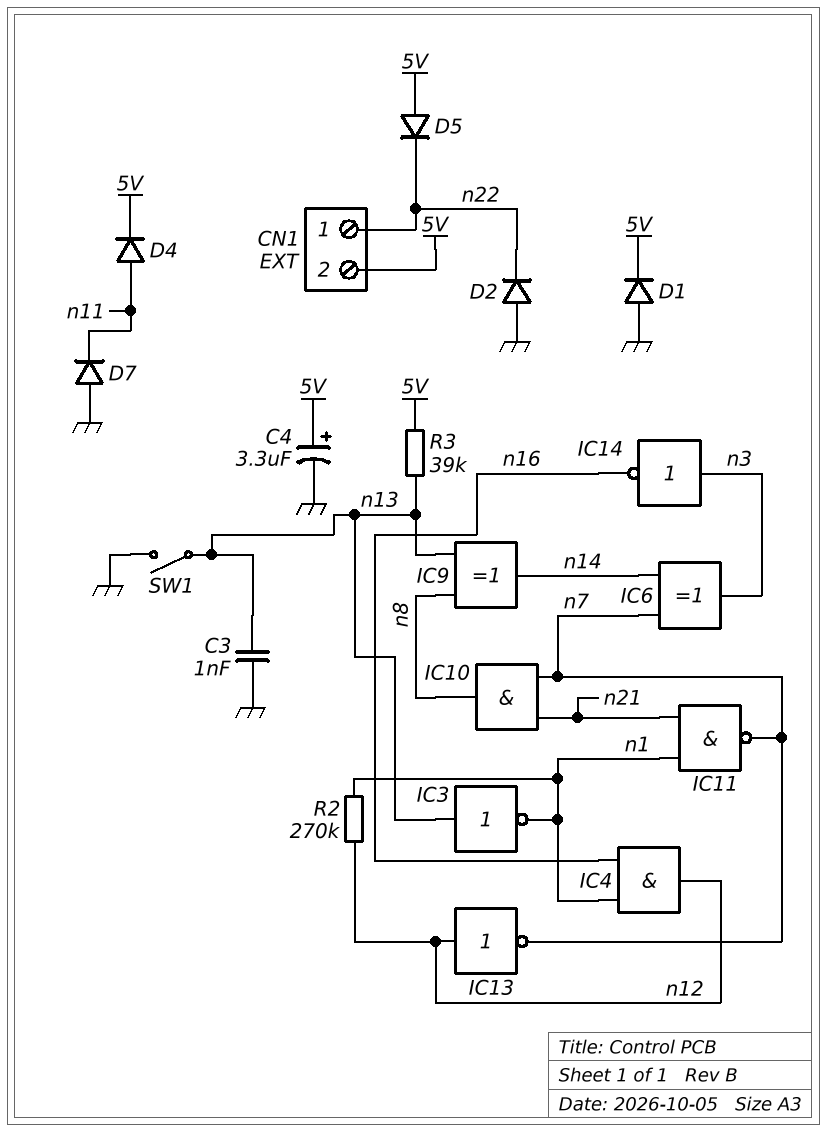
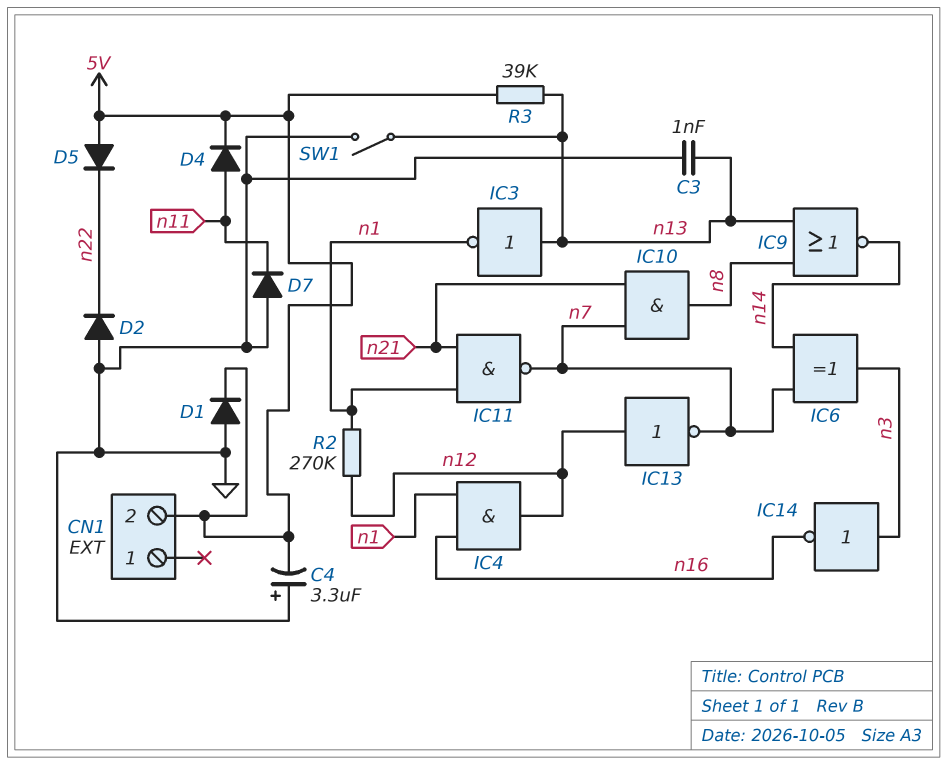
C4: 3.3uF (plus 5V, minus GND) -> 3.3uF (plus GND, minus 5V)
CN1 pin 1: n22 -> none
IC9: XOR (in n8, in n13, out n14) -> NOR (in n8, in n13, out n14)

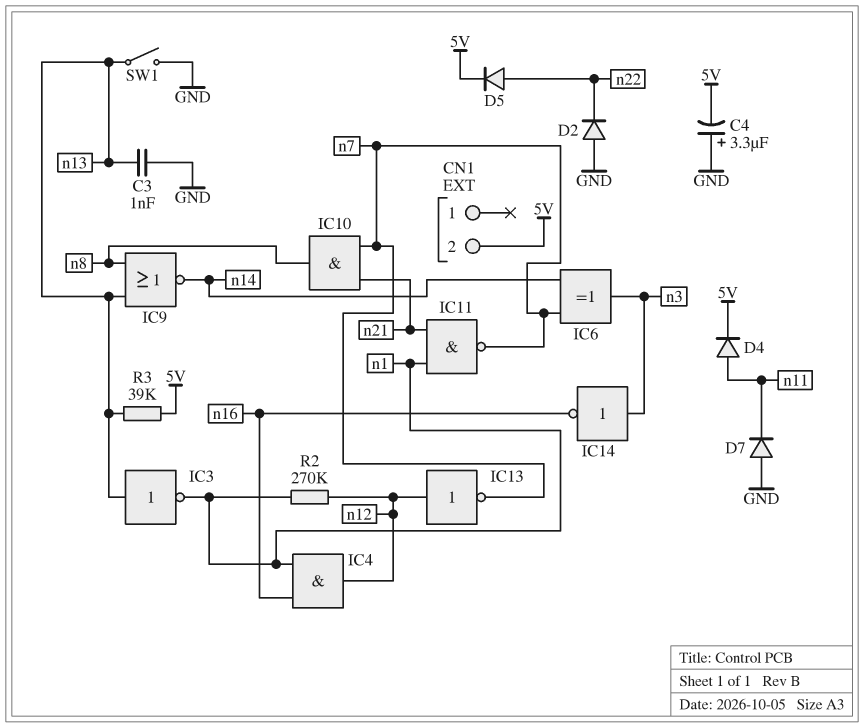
D1: diode (A GND, K 5V) -> none
D5: diode (A 5V, K n22) -> diode (A n22, K 5V)

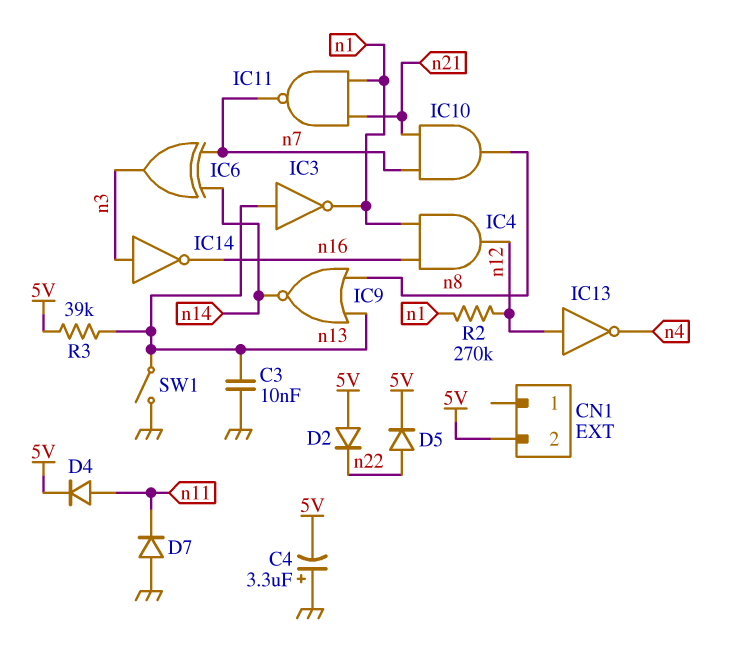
C3: 1nF (GND, n13) -> 10nF (GND, n13)
D2: diode (A GND, K n22) -> diode (A 5V, K n22)
IC13: NOT (in n12, out n7) -> NOT (in n12, out n4)

